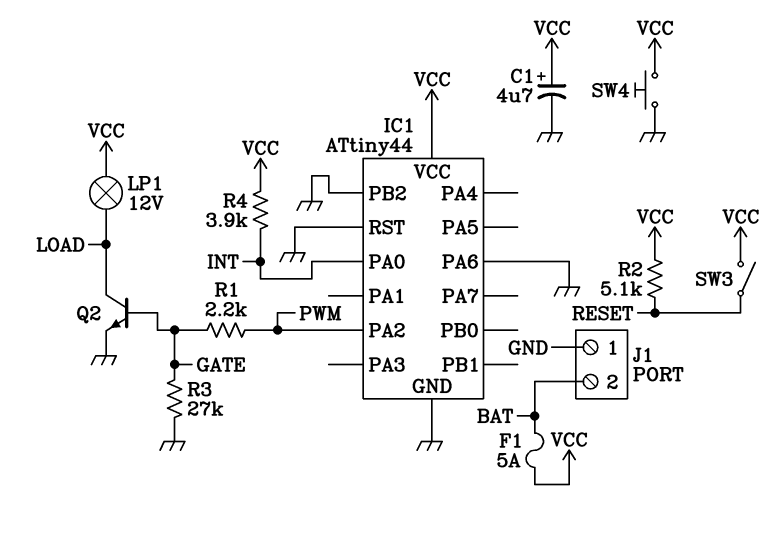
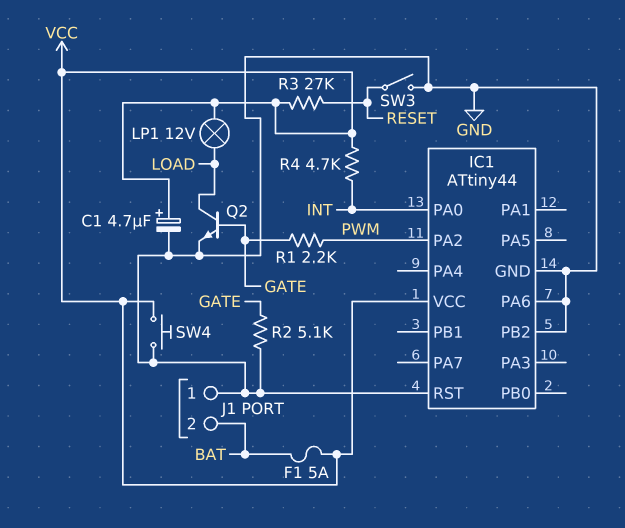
R2: 5.1k (RESET, VCC) -> 5.1k (GATE, GND)
R3: 27k (GATE, GND) -> 27k (RESET, VCC)
R4: 3.9k (INT, VCC) -> 4.7k (INT, VCC)
SW3: switch (RESET, VCC) -> switch (GND, RESET)

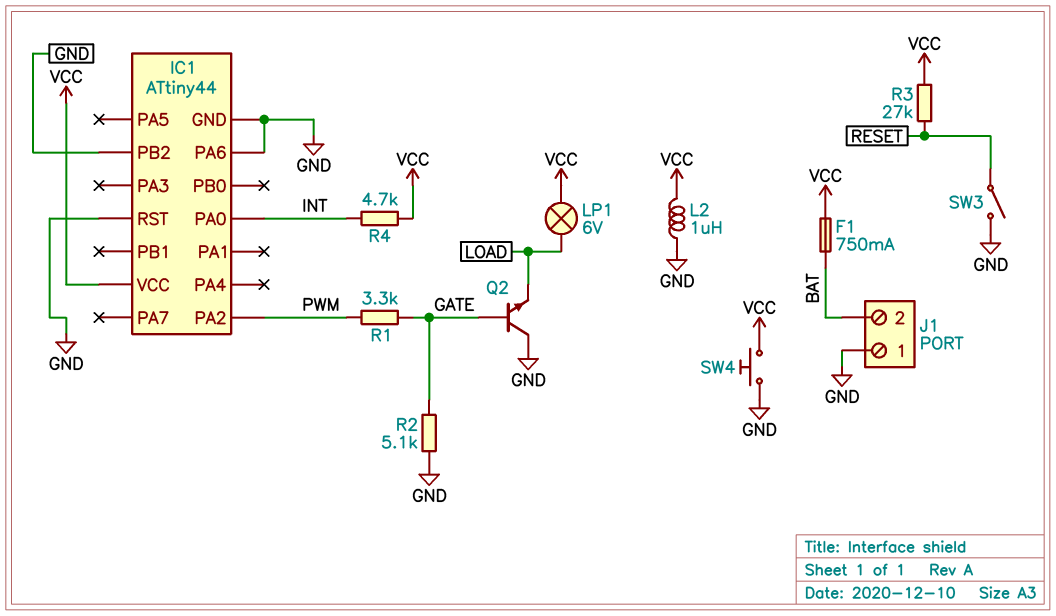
C1: 4.7uF (plus VCC, minus GND) -> none
F1: 5A (BAT, VCC) -> 750mA (BAT, VCC)
L2: none -> 1uH (GND, VCC)
LP1: lamp 12V (LOAD, VCC) -> lamp 6V (LOAD, VCC)
Q2: NPN (B GATE, C LOAD, E GND) -> NPN (B GATE, C GND, E LOAD)
R1: 2.2k (GATE, PWM) -> 3.3k (GATE, PWM)

